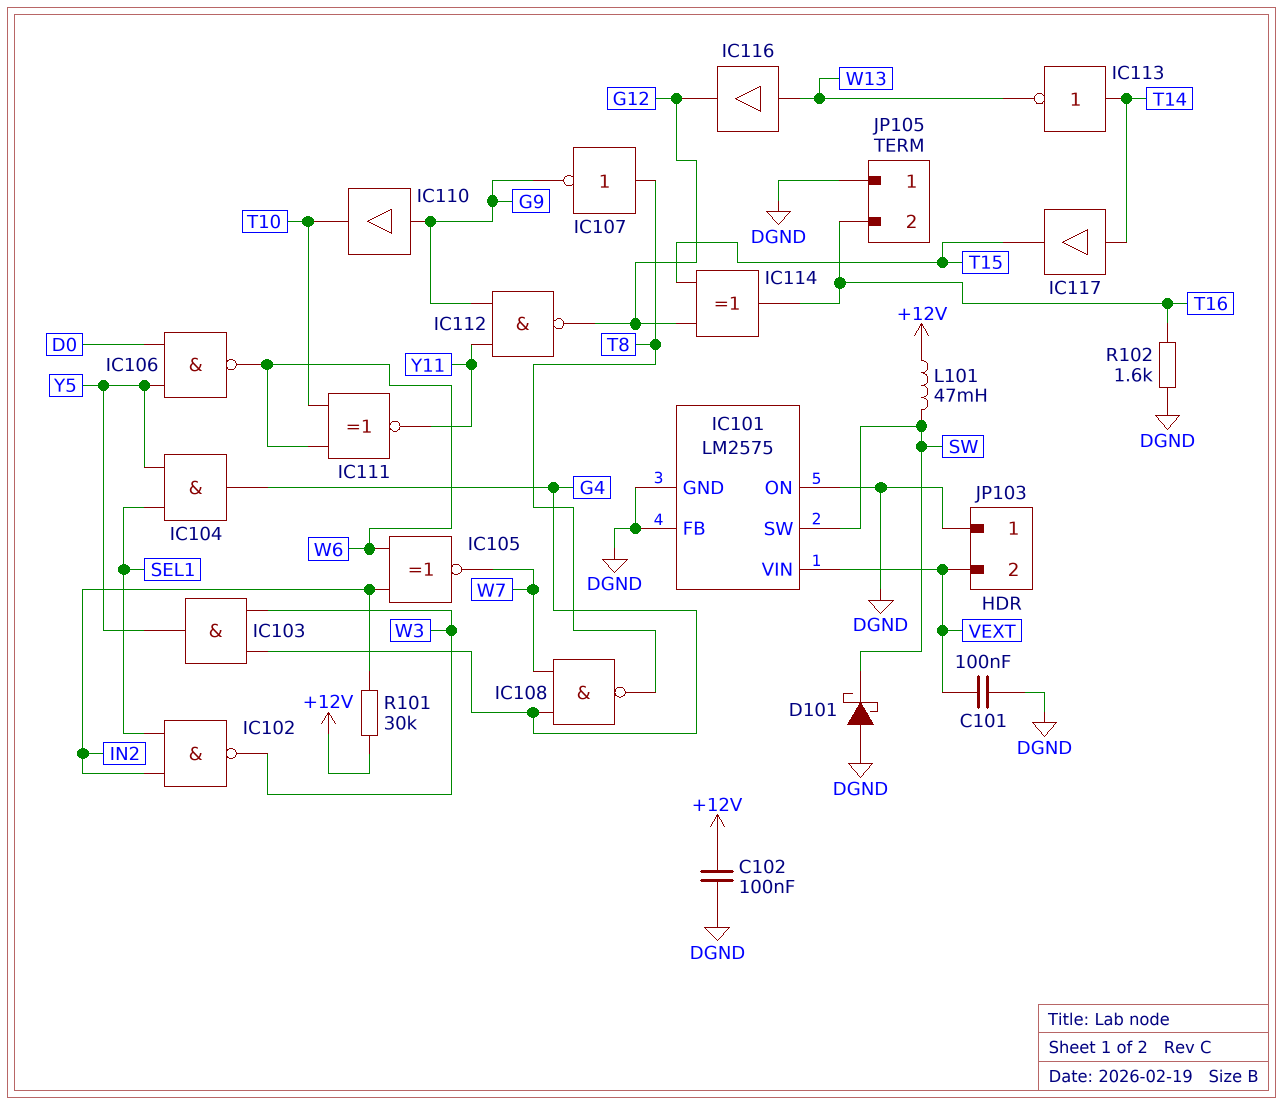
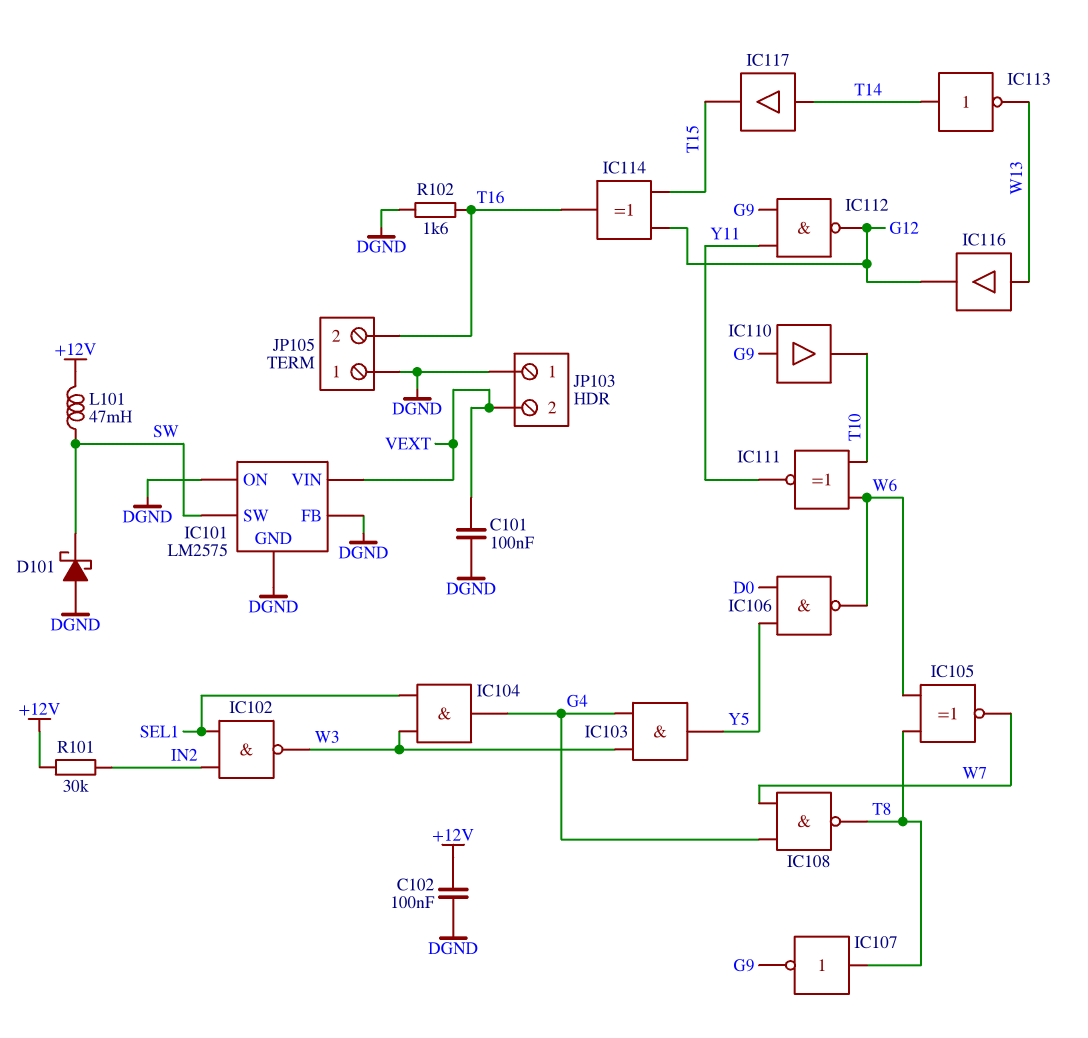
IC104: AND (in SEL1, in Y5, out G4) -> AND (in SEL1, in W3, out G4)
IC105: XNOR (in IN2, in W6, out W7) -> XNOR (in T8, in W6, out W7)

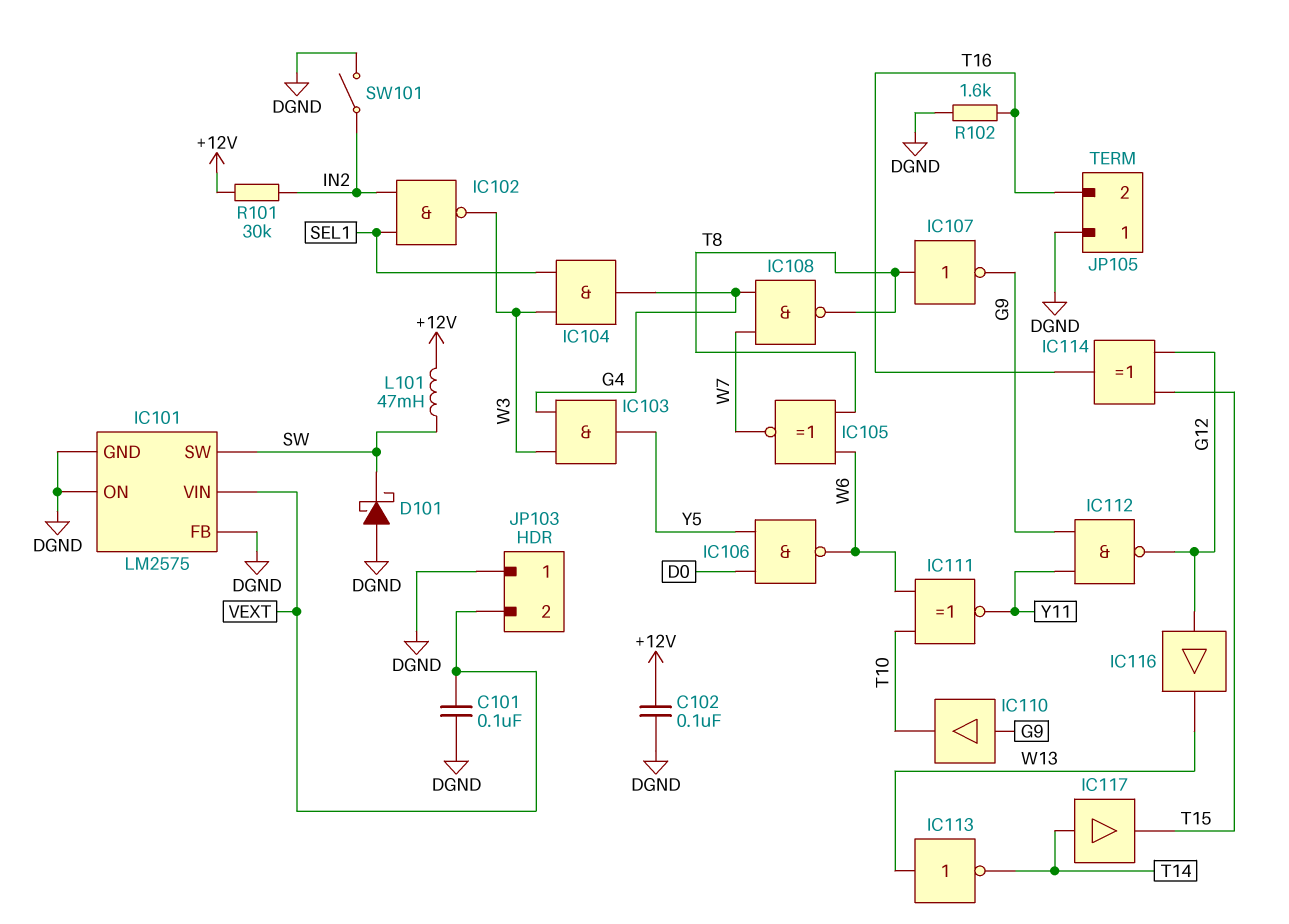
IC113: NOT (in T14, out W13) -> NOT (in W13, out T14)
IC116: buffer (in W13, out G12) -> buffer (in G12, out W13)
SW101: none -> switch (DGND, IN2)

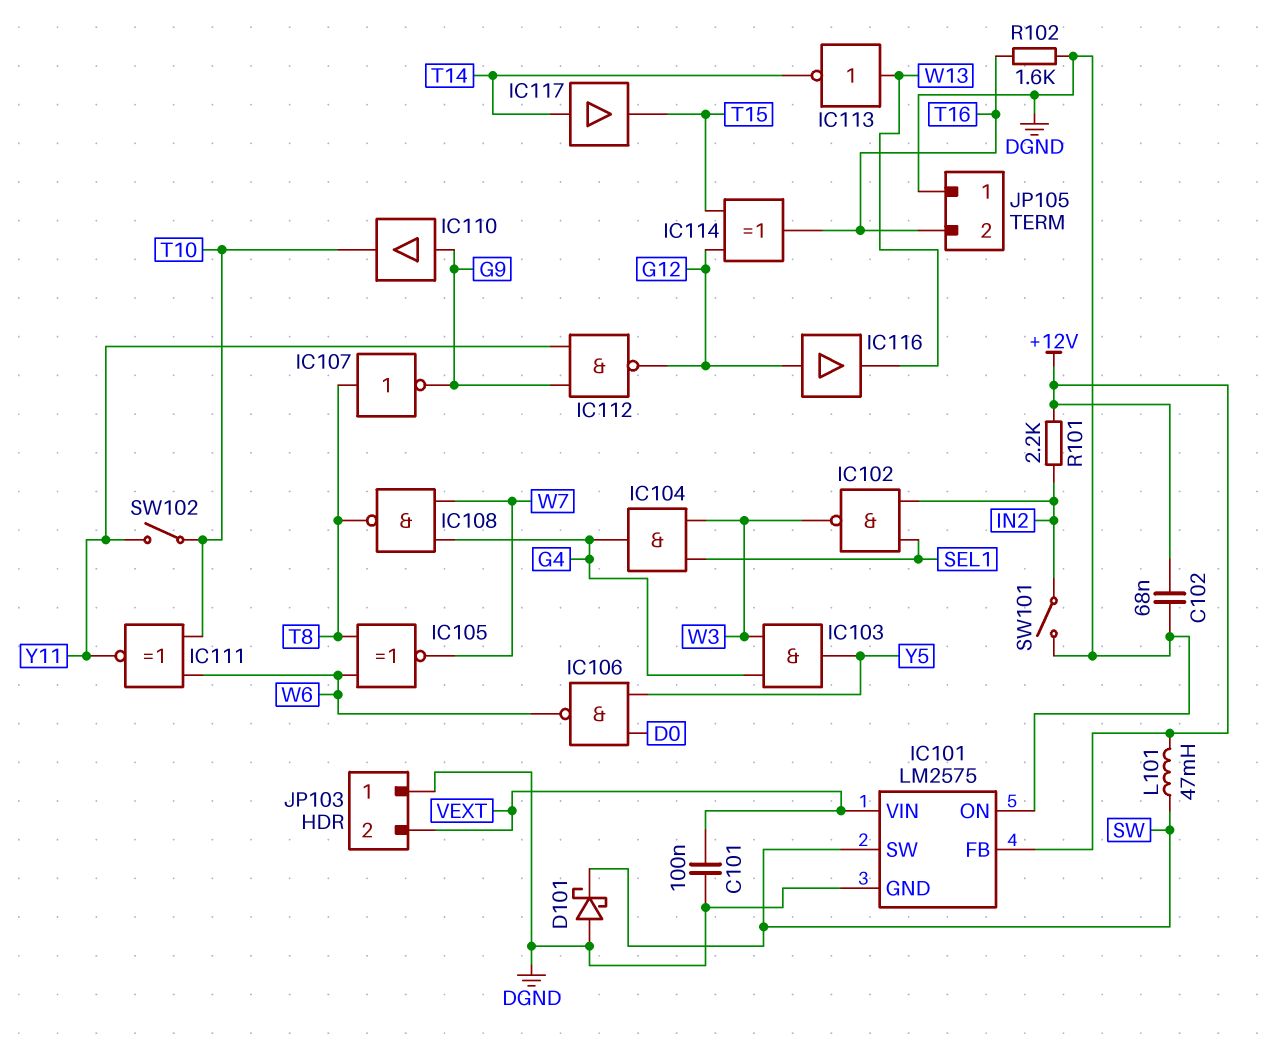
C102: 100nF (+12V, DGND) -> 68nF (+12V, DGND)
IC101 pin FB: DGND -> +12V
R101: 30k (+12V, IN2) -> 2.2k (+12V, IN2)
SW102: none -> switch (T10, Y11)

